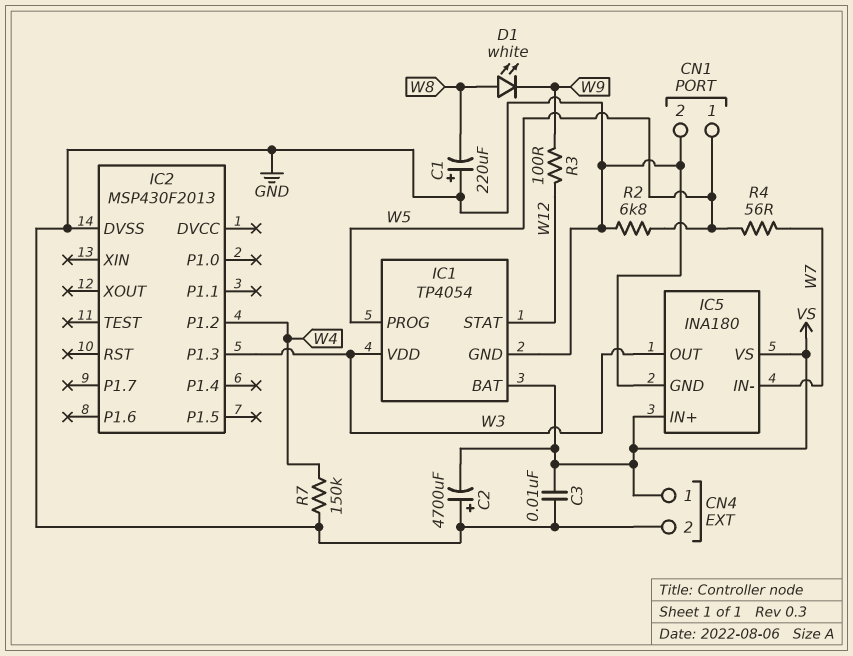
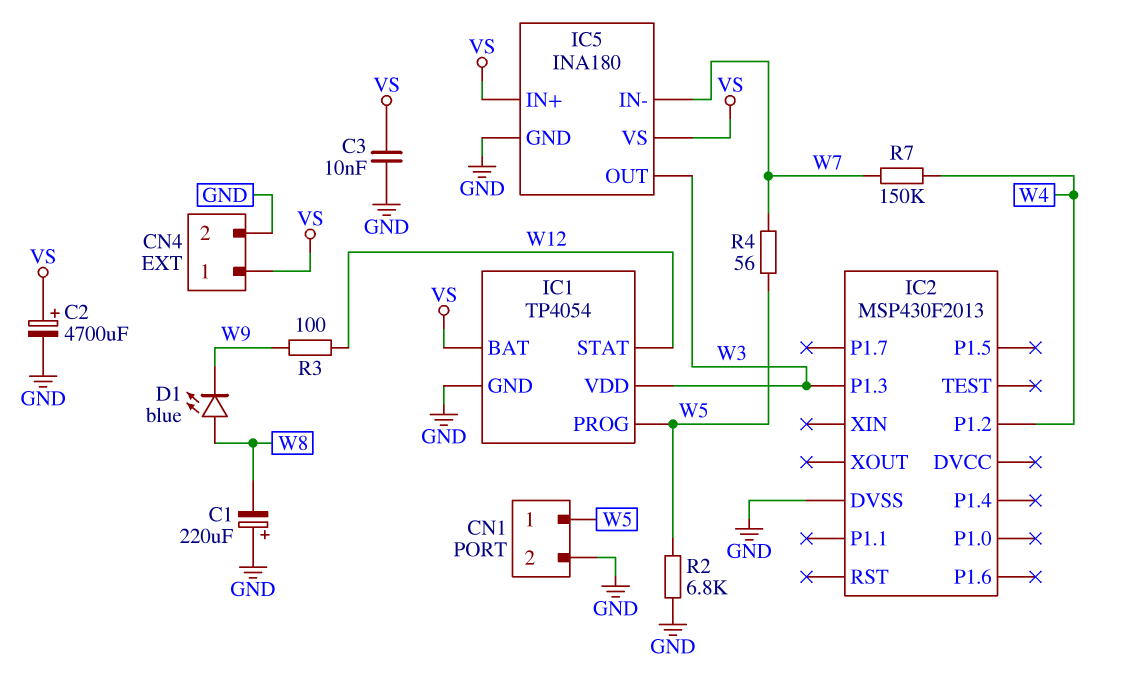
C2: 4700uF (plus GND, minus VS) -> 4700uF (plus VS, minus GND)
D1: LED white (A W8, K W9) -> LED blue (A W8, K W9)
R7: 150k (GND, W4) -> 150k (W4, W7)

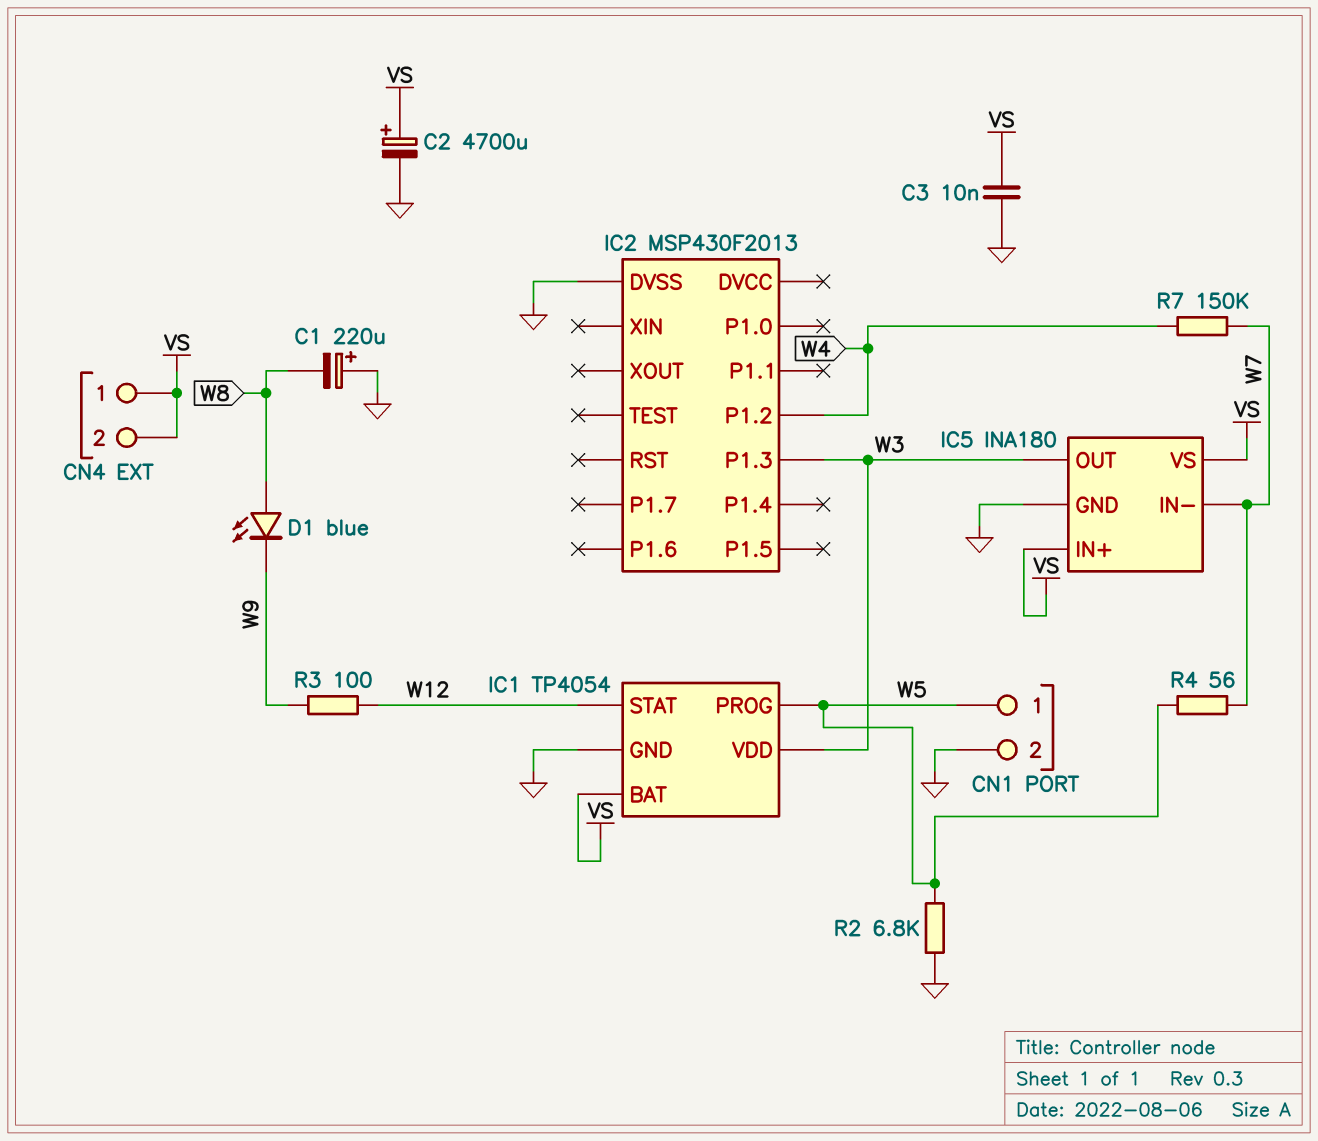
CN4 pin 2: GND -> VS

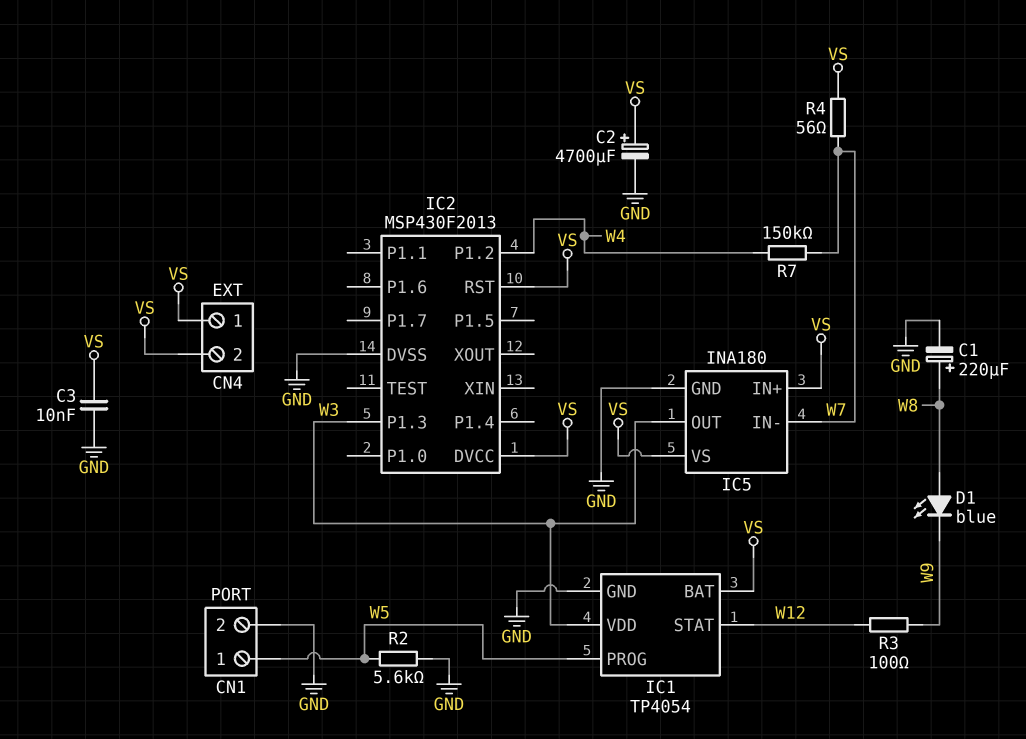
C1: 220uF (plus GND, minus W8) -> 220uF (plus W8, minus GND)
IC2 pin DVCC: none -> VS
IC2 pin RST: none -> VS
R2: 6.8k (GND, W5) -> 5.6k (GND, W5)
R4: 56 (W5, W7) -> 56 (VS, W7)

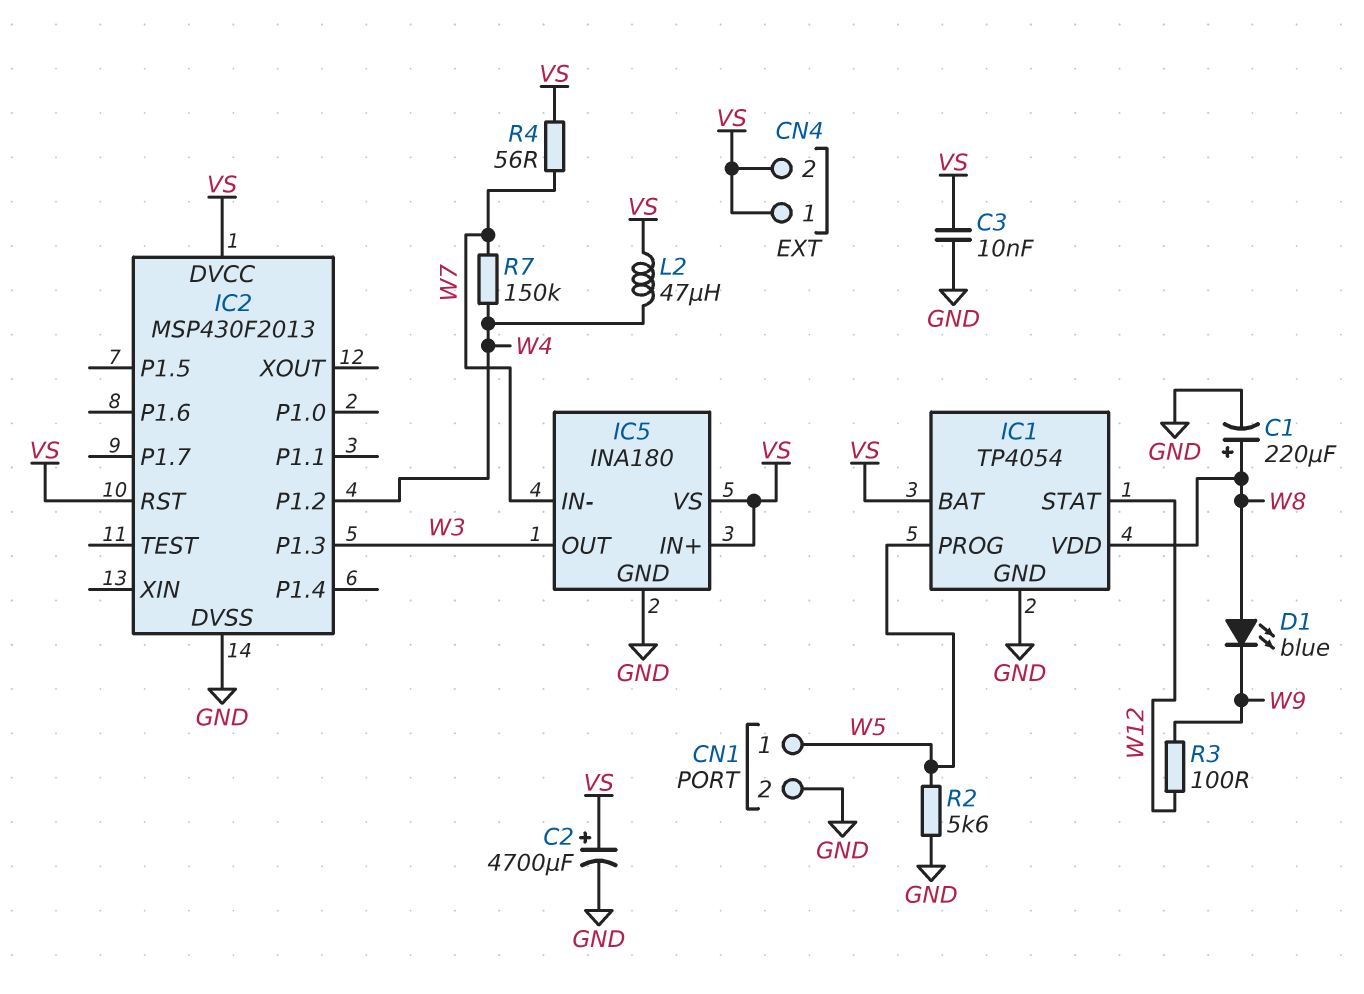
IC1 pin VDD: W3 -> W8
L2: none -> 47uH (VS, W4)

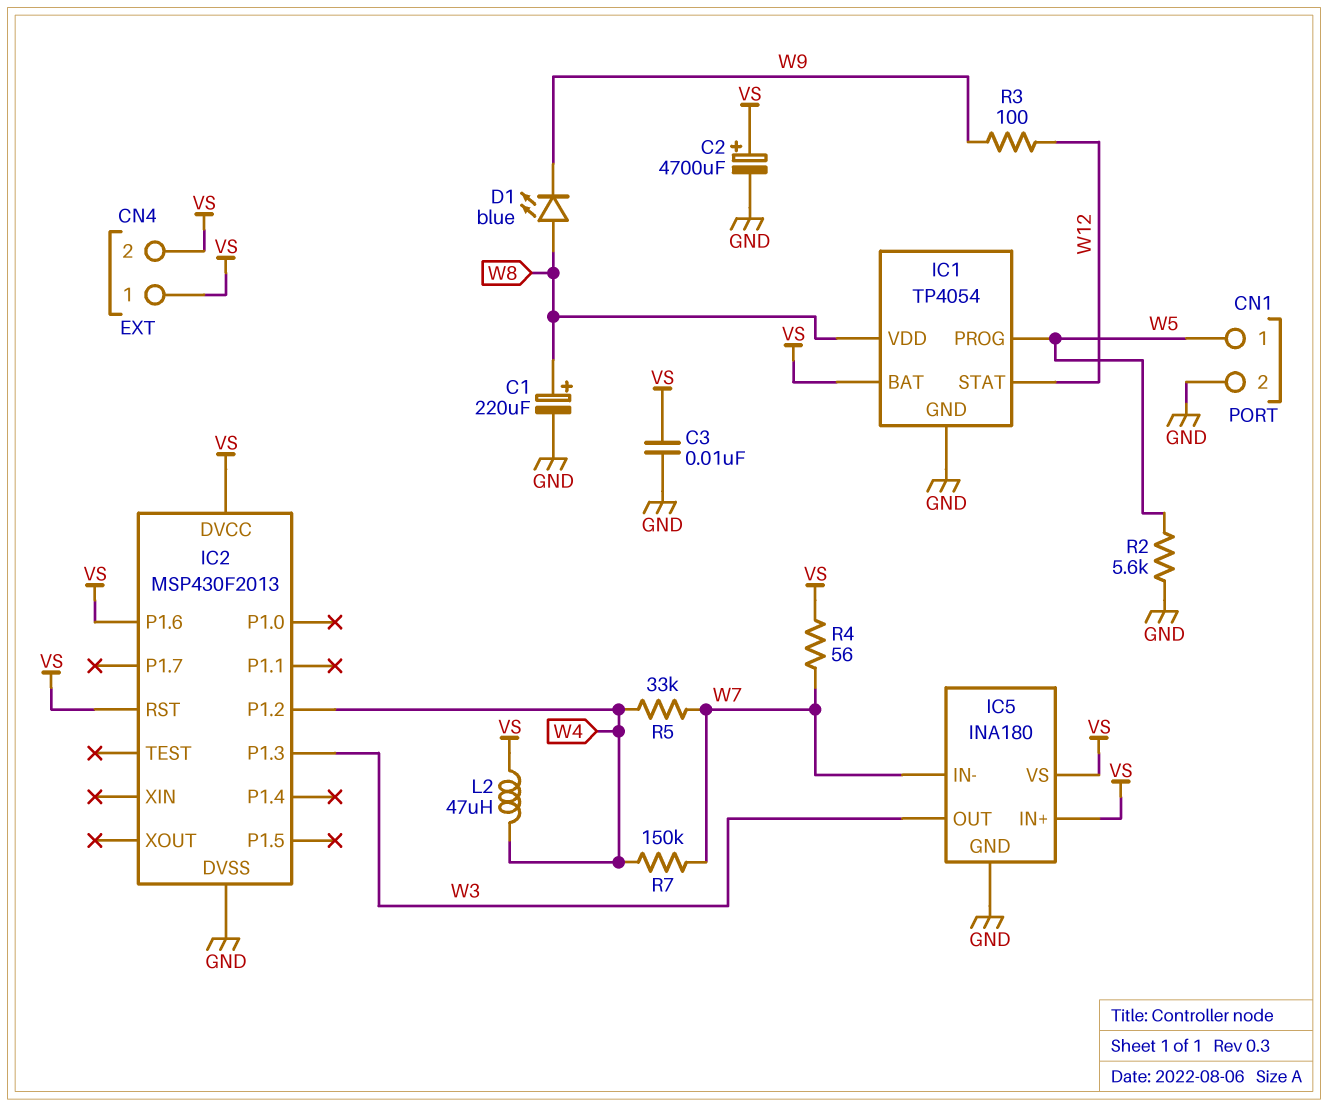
IC2 pin P1.6: none -> VS
R5: none -> 33k (W4, W7)

